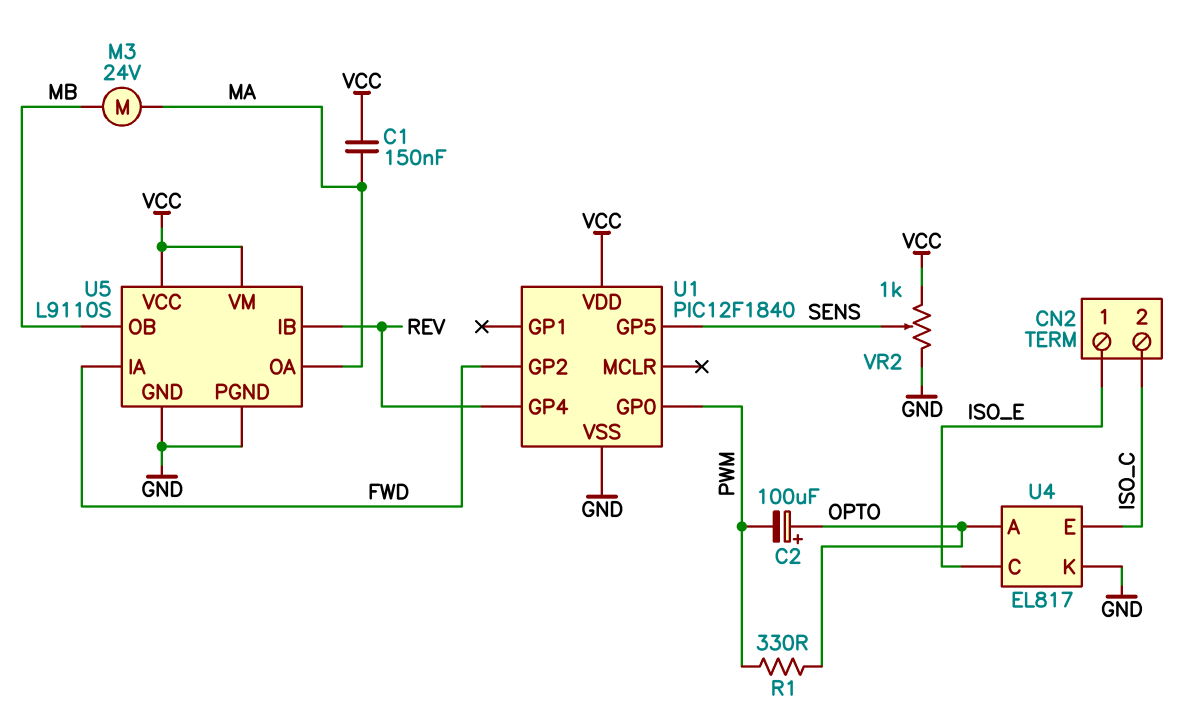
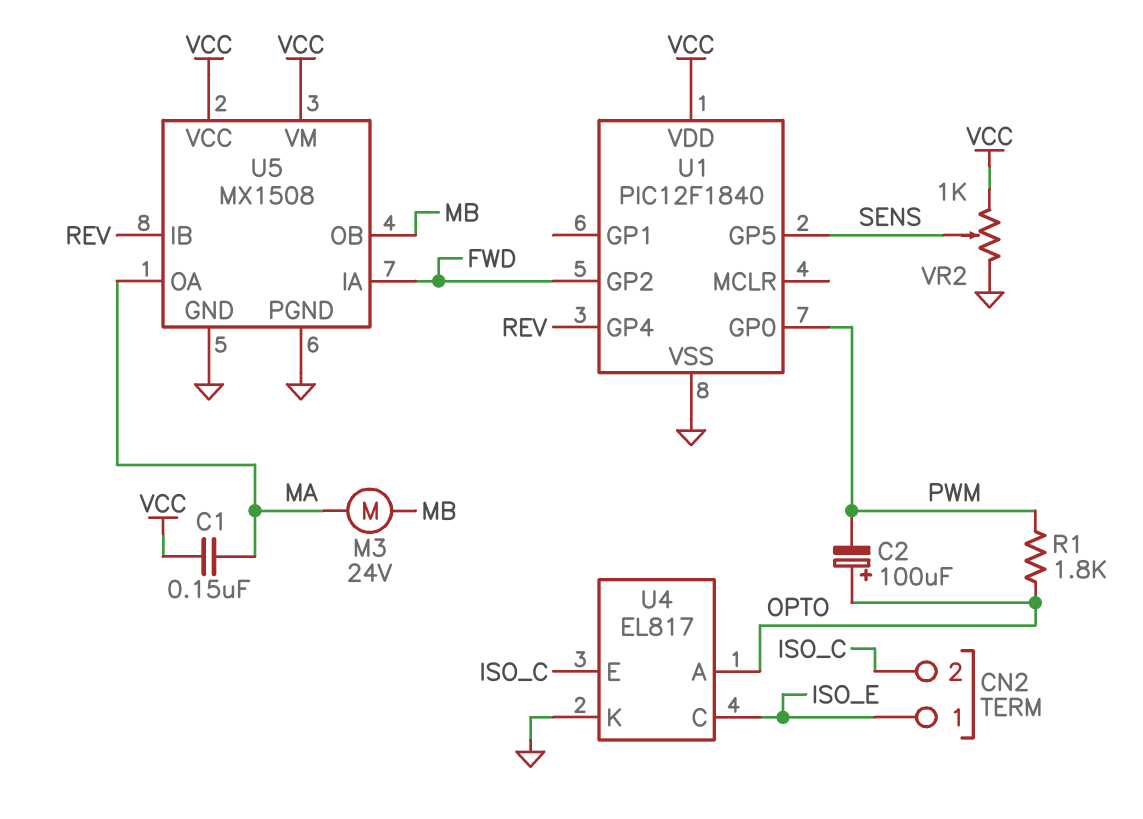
R1: 330 (OPTO, PWM) -> 1.8k (OPTO, PWM)
U5: L9110S -> MX1508

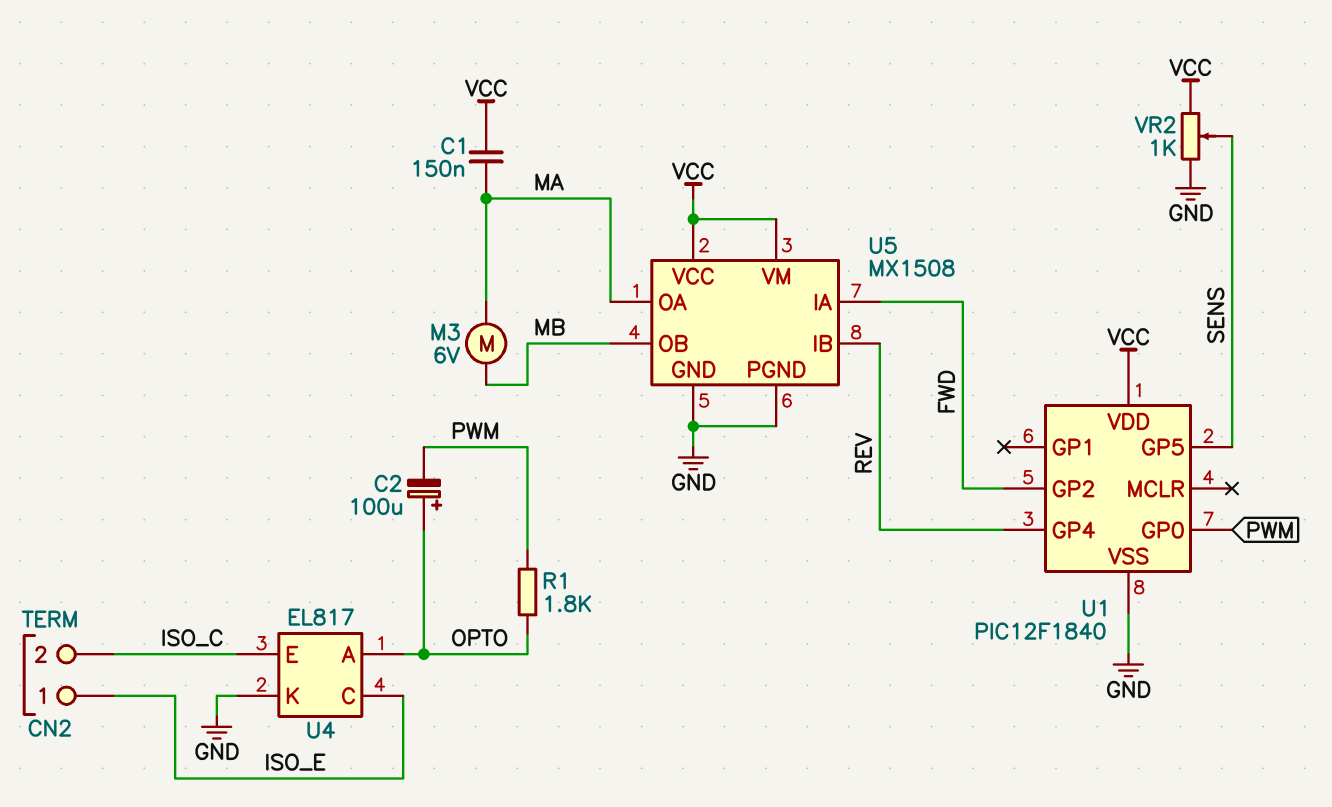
M3: motor 24V (MA, MB) -> motor 6V (MA, MB)

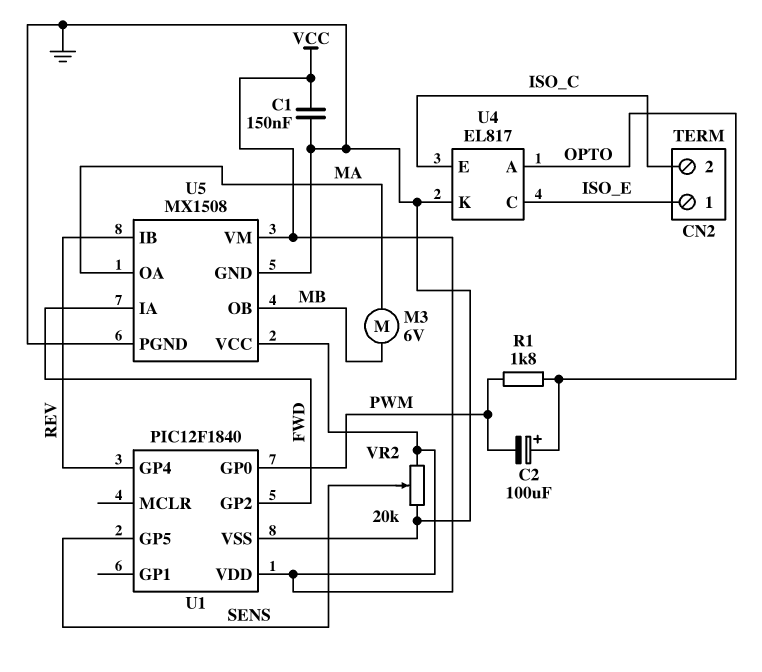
C1: 150nF (MA, VCC) -> 150nF (GND, VCC)
VR2: 1k (GND, VCC, wiper SENS) -> 20k (GND, VCC, wiper SENS)

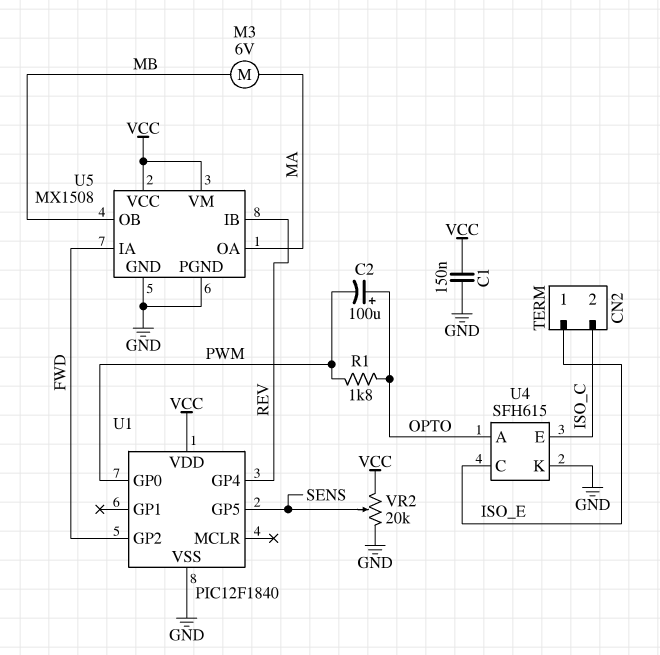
U4: EL817 -> SFH615

